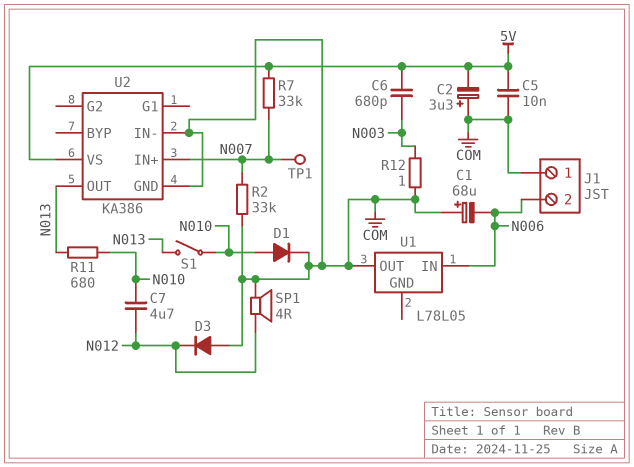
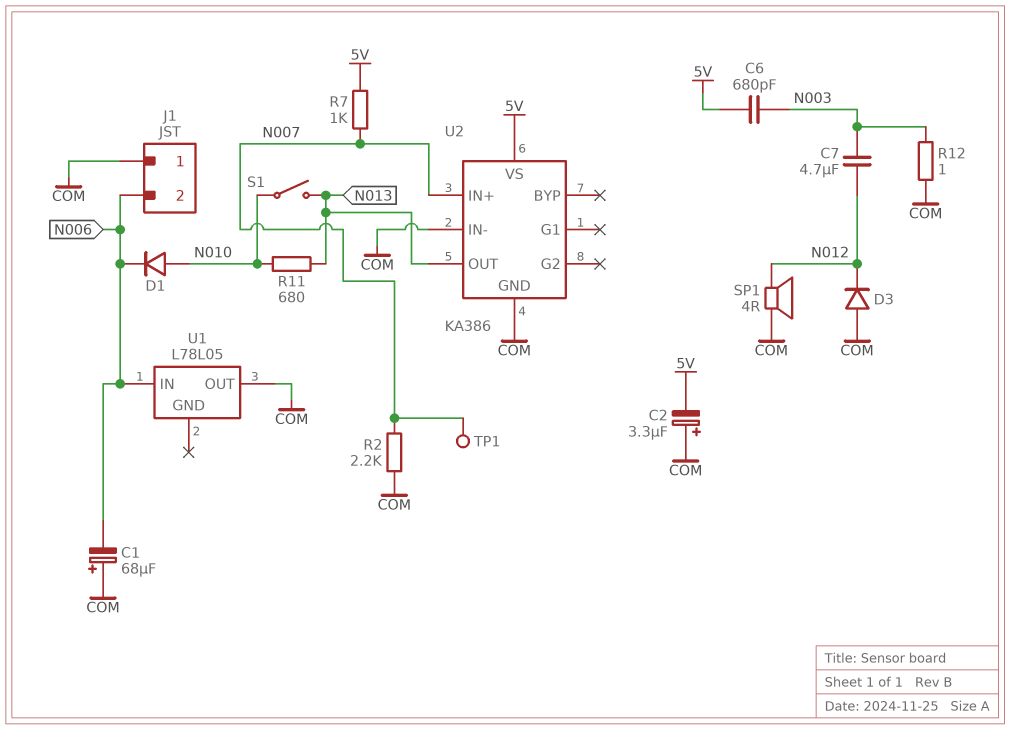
C5: 10nF (5V, COM) -> none
C7: 4.7uF (N010, N012) -> 4.7uF (N003, N012)
D1: diode (A N010, K COM) -> diode (A N010, K N006)
R2: 33k (COM, N007) -> 2.2k (COM, N007)
R7: 33k (5V, N007) -> 1k (5V, N007)

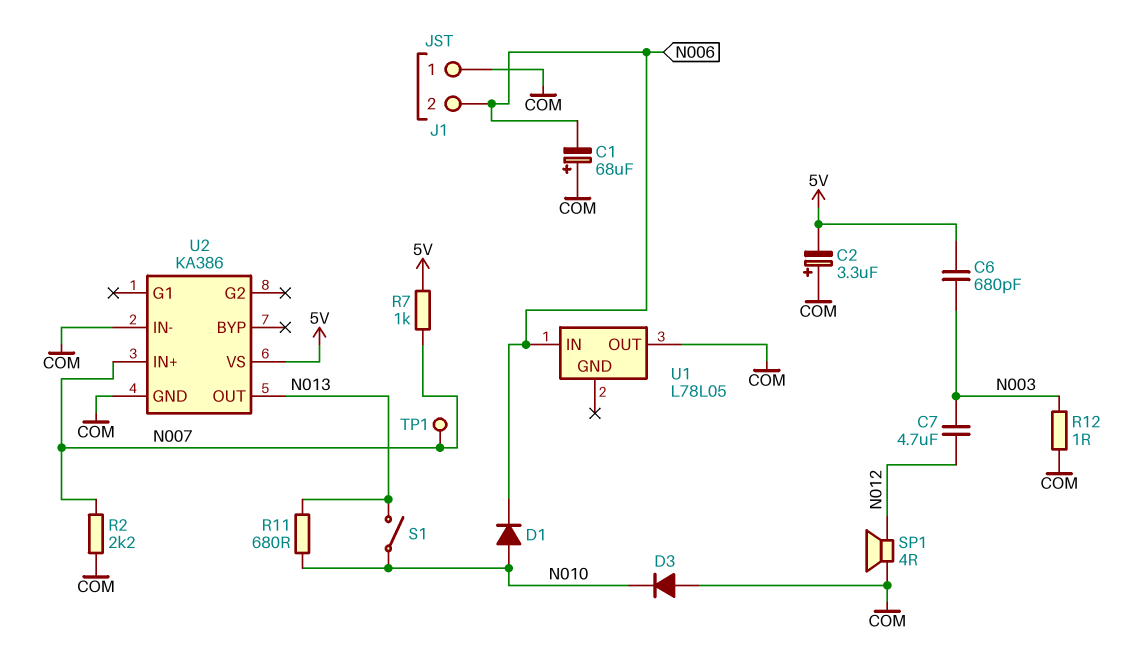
D3: diode (A COM, K N012) -> diode (A COM, K N010)

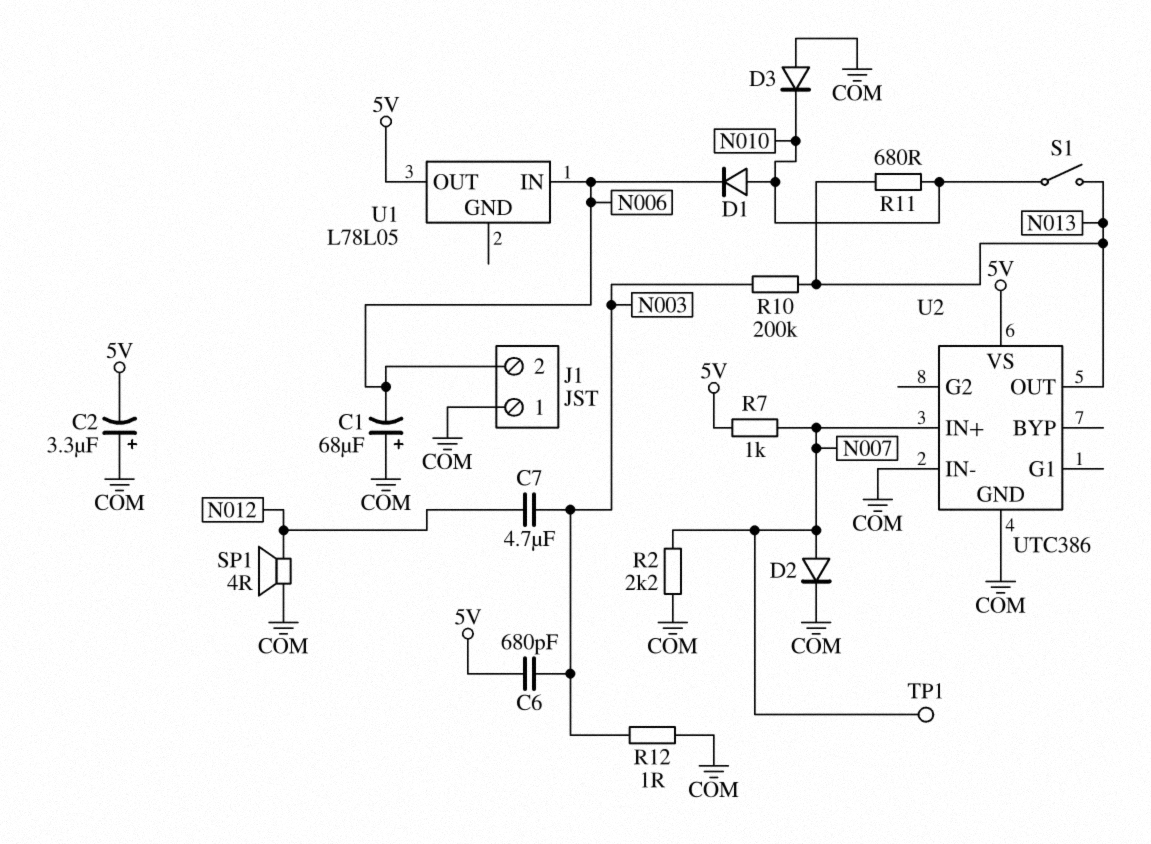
D2: none -> diode (A N007, K COM)
R10: none -> 200k (N003, N013)
U1 pin OUT: COM -> 5V
U2: KA386 -> UTC386

